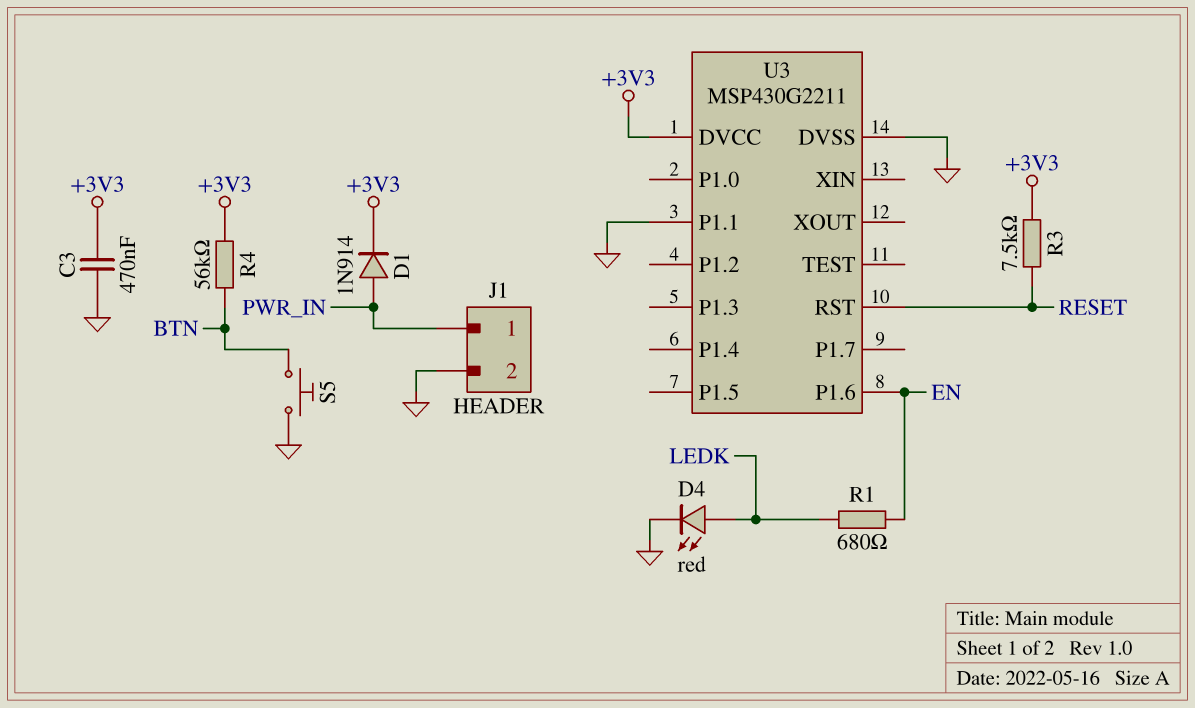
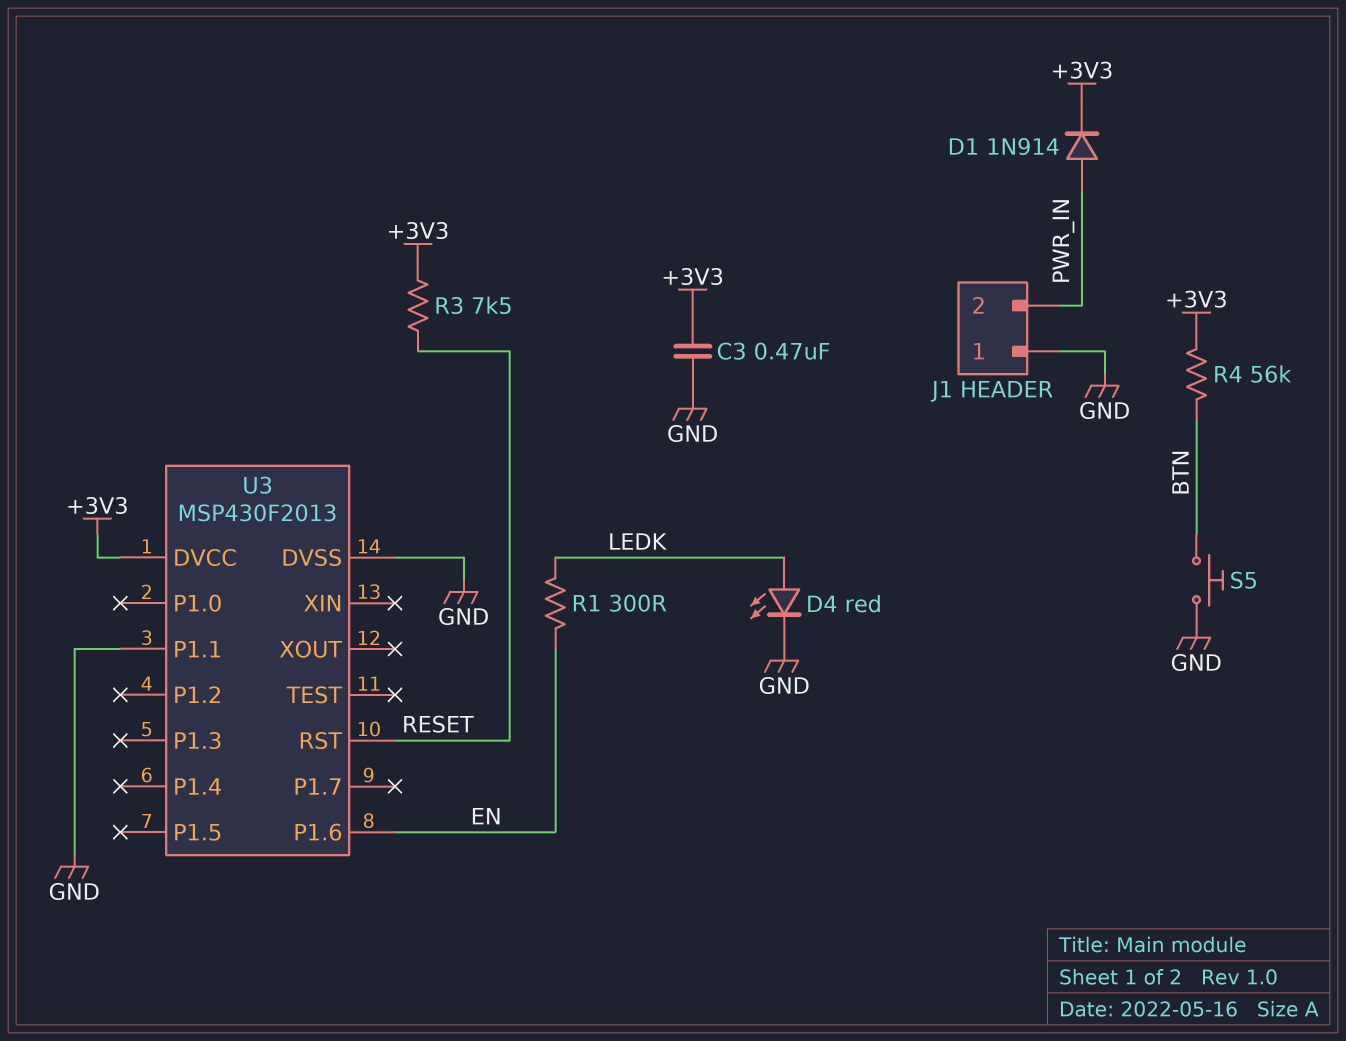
J1 pin 1: PWR_IN -> GND
J1 pin 2: GND -> PWR_IN
R1: 680 (EN, LEDK) -> 300 (EN, LEDK)
U3: MSP430G2211 -> MSP430F2013

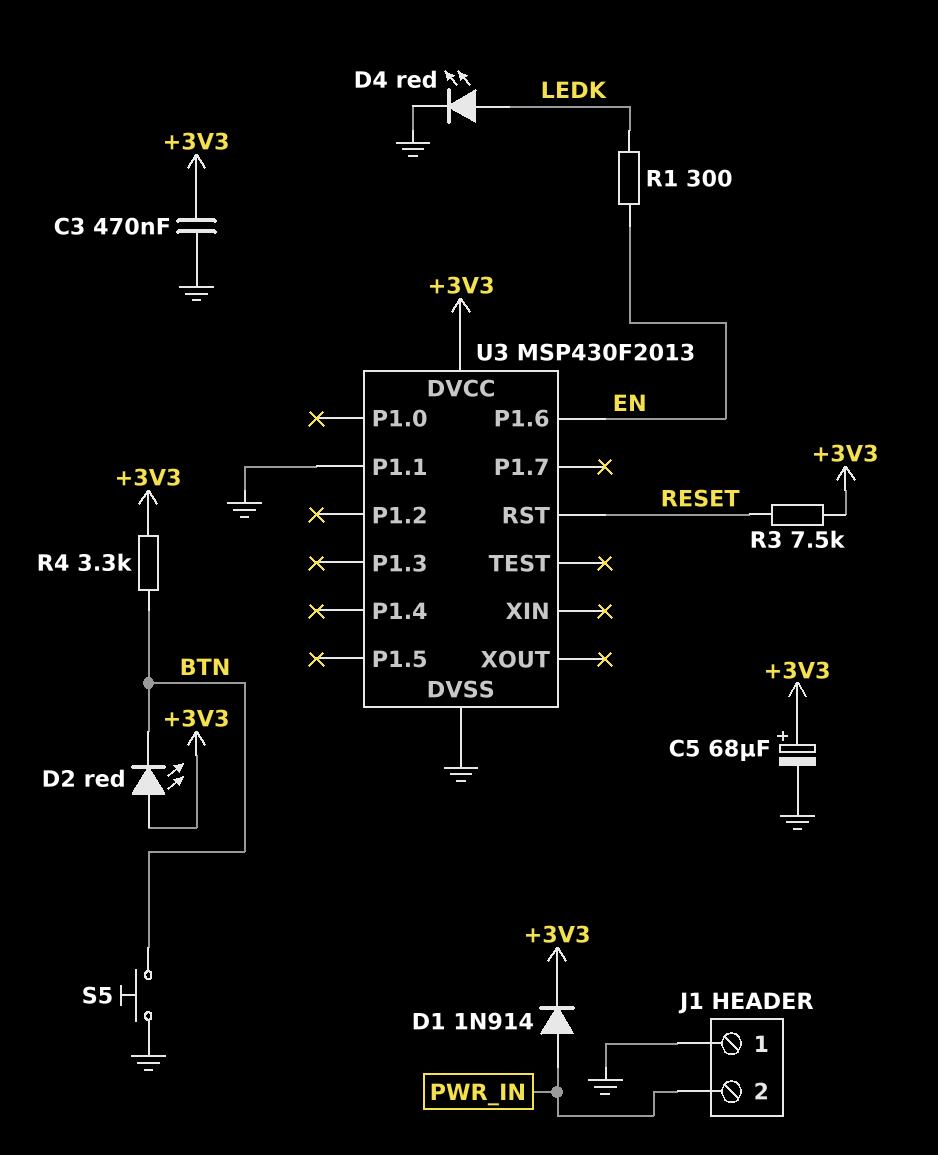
C5: none -> 68uF (plus +3V3, minus GND)
D2: none -> LED red (A +3V3, K BTN)
R4: 56k (+3V3, BTN) -> 3.3k (+3V3, BTN)

